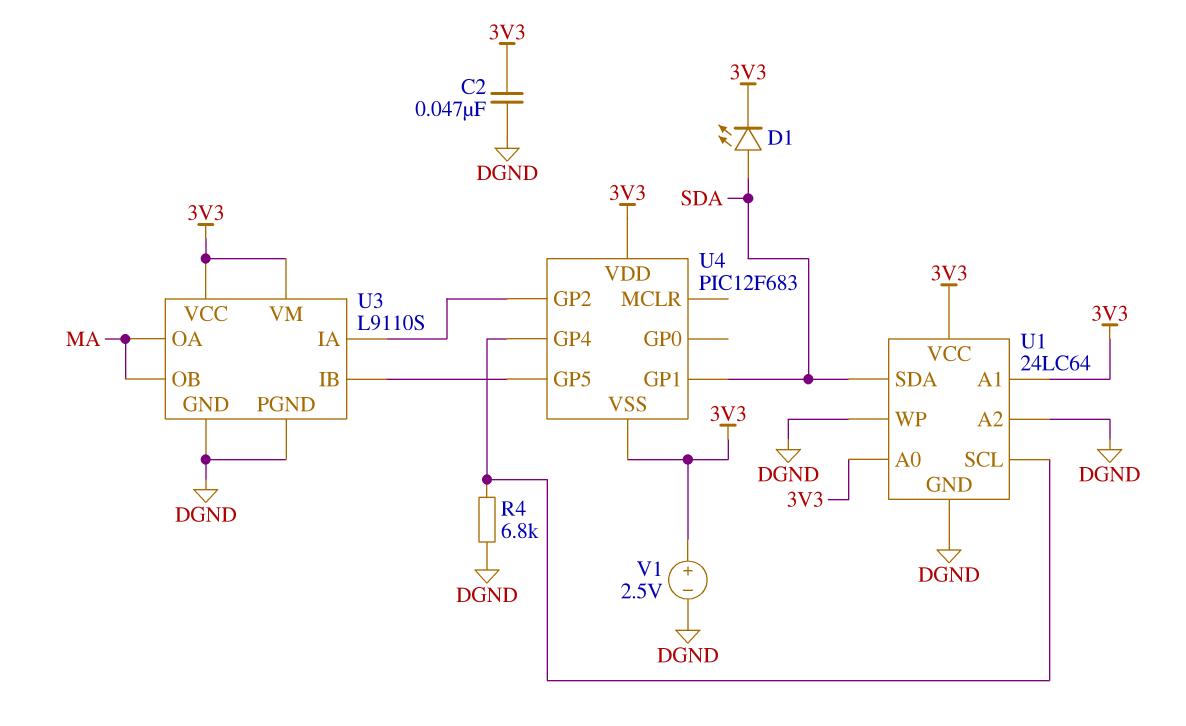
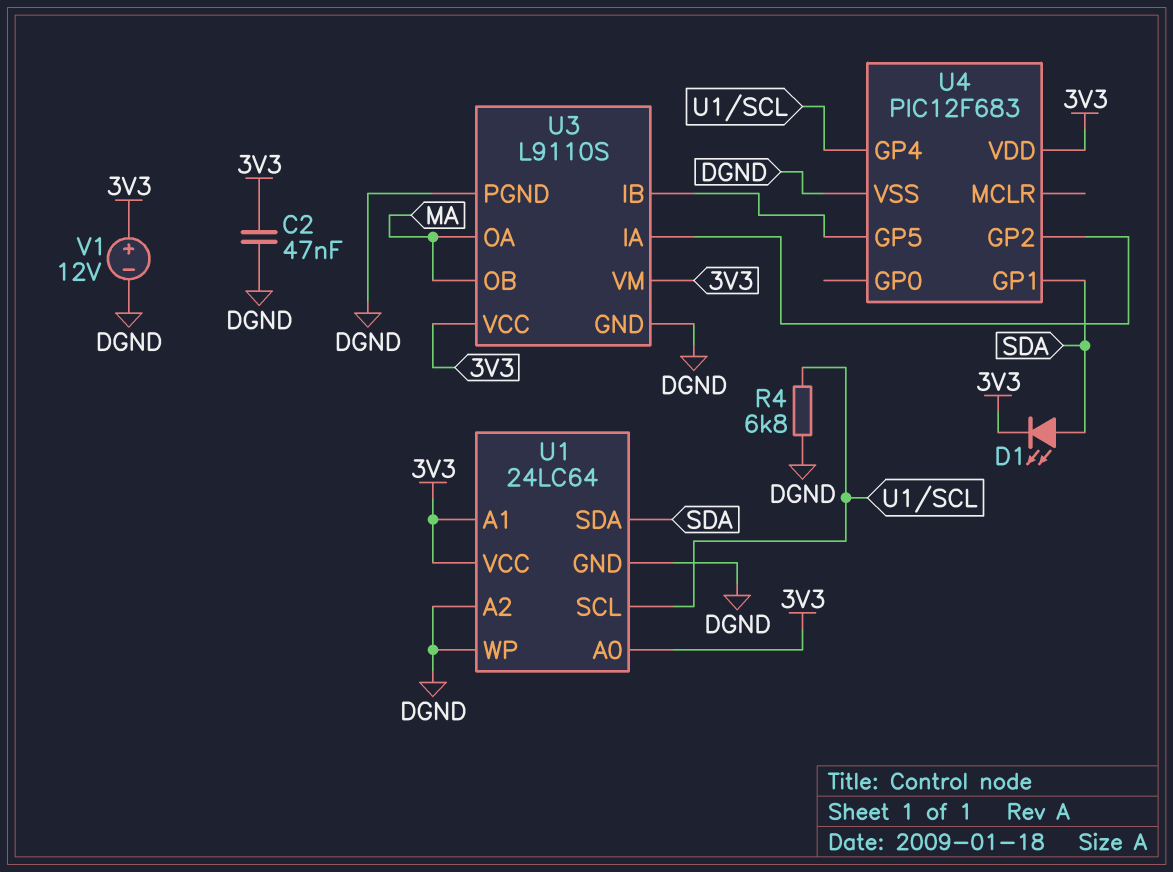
U4 pin VSS: 3V3 -> DGND
V1: 2.5V (plus 3V3, minus DGND) -> 12V (plus 3V3, minus DGND)

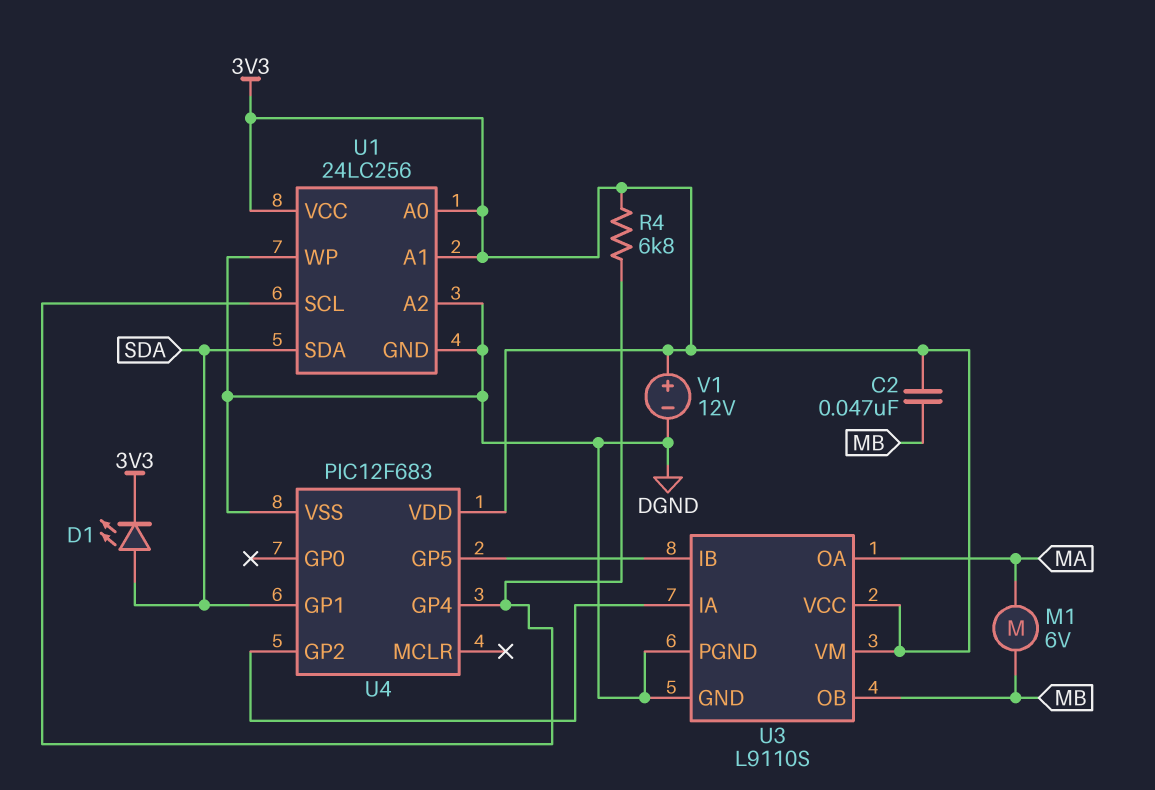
C2: 47nF (3V3, DGND) -> 47nF (3V3, MB)
M1: none -> motor 6V (MA, MB)
R4: 6.8k (DGND, U1/SCL) -> 6.8k (3V3, U1/SCL)
U1: 24LC64 -> 24LC256
U3 pin OB: MA -> MB

